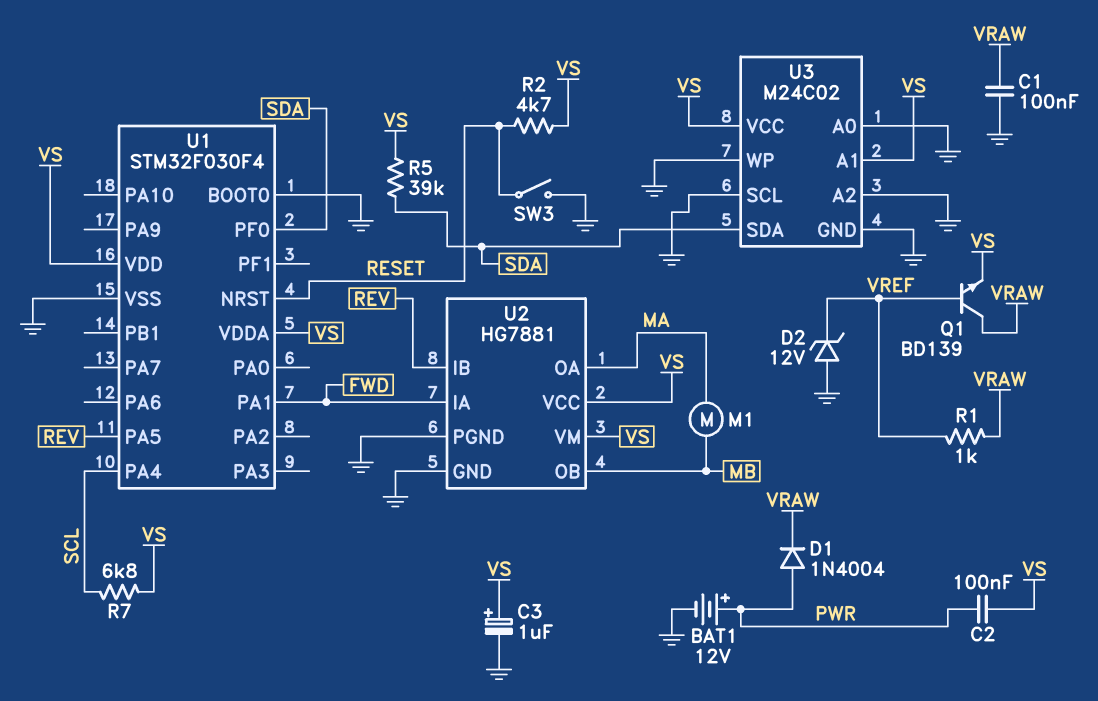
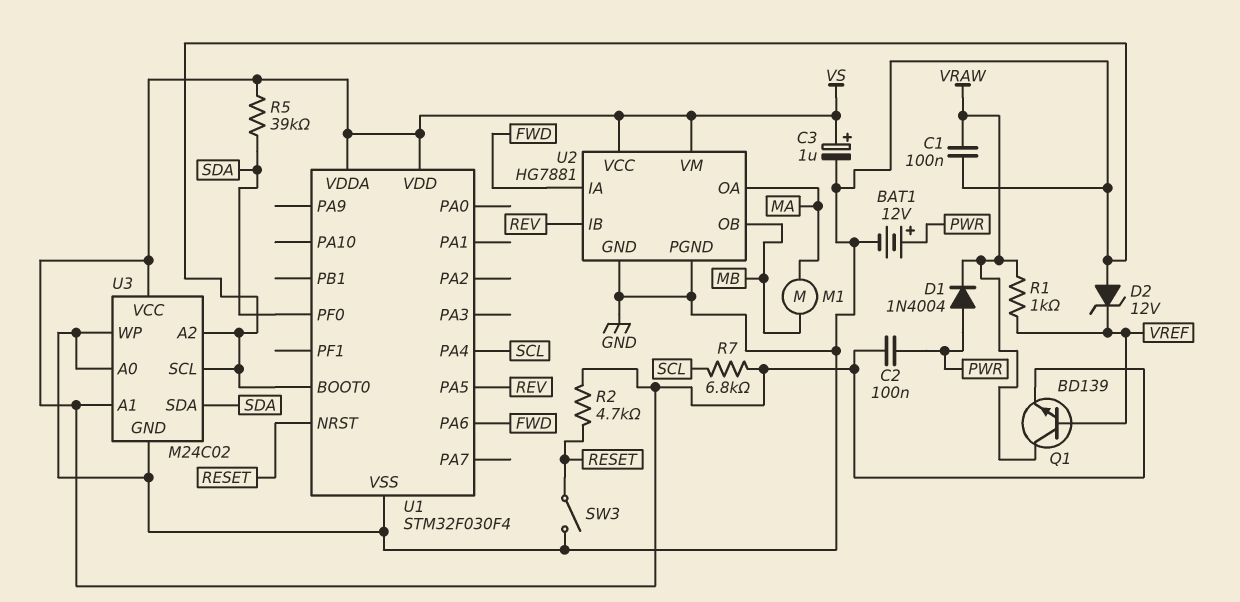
U1 pin PA1: FWD -> none
U1 pin PA6: none -> FWD

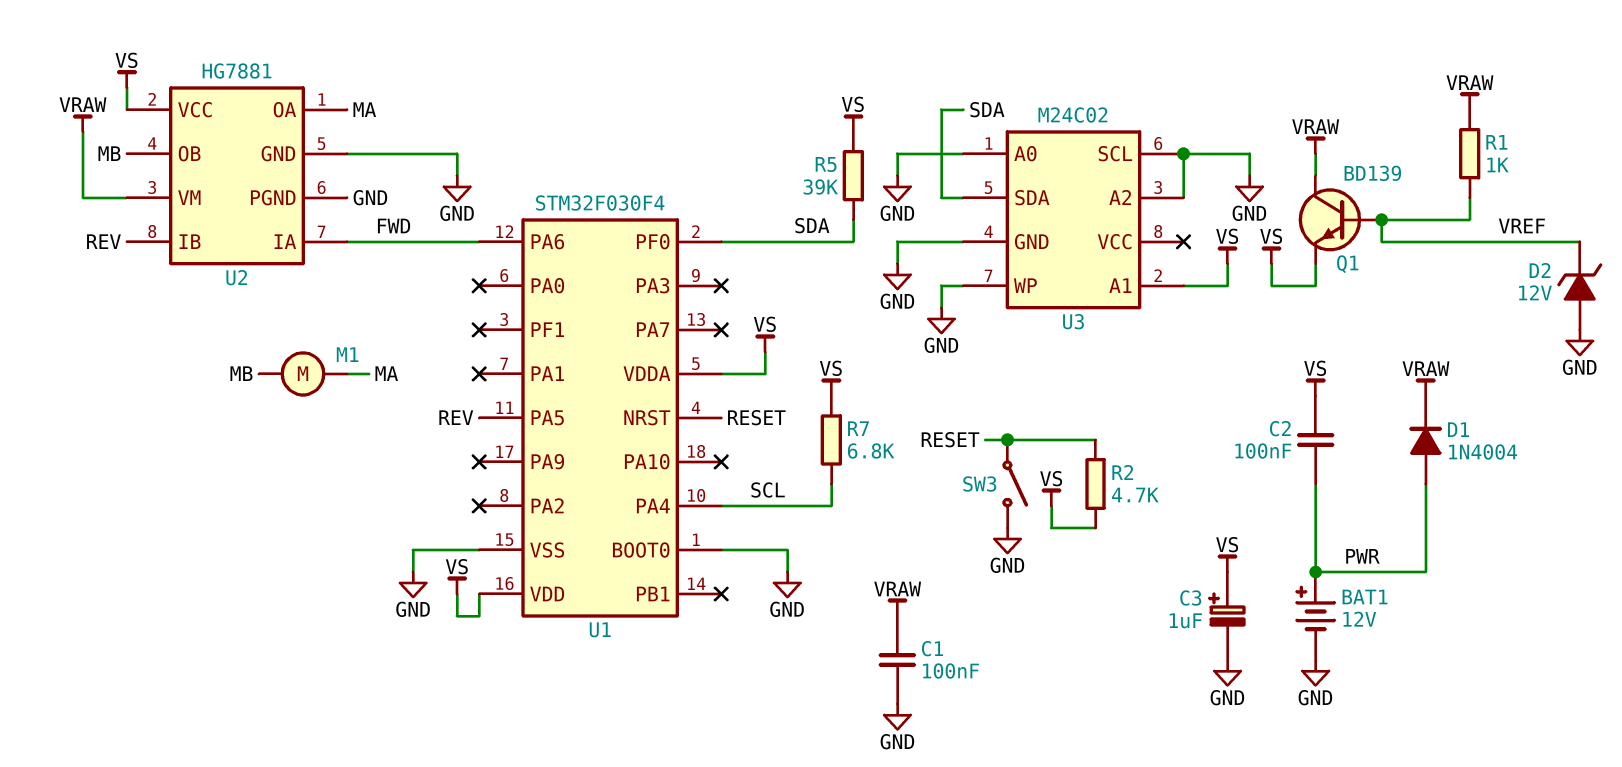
U2 pin VM: VS -> VRAW
U3 pin VCC: VS -> none

